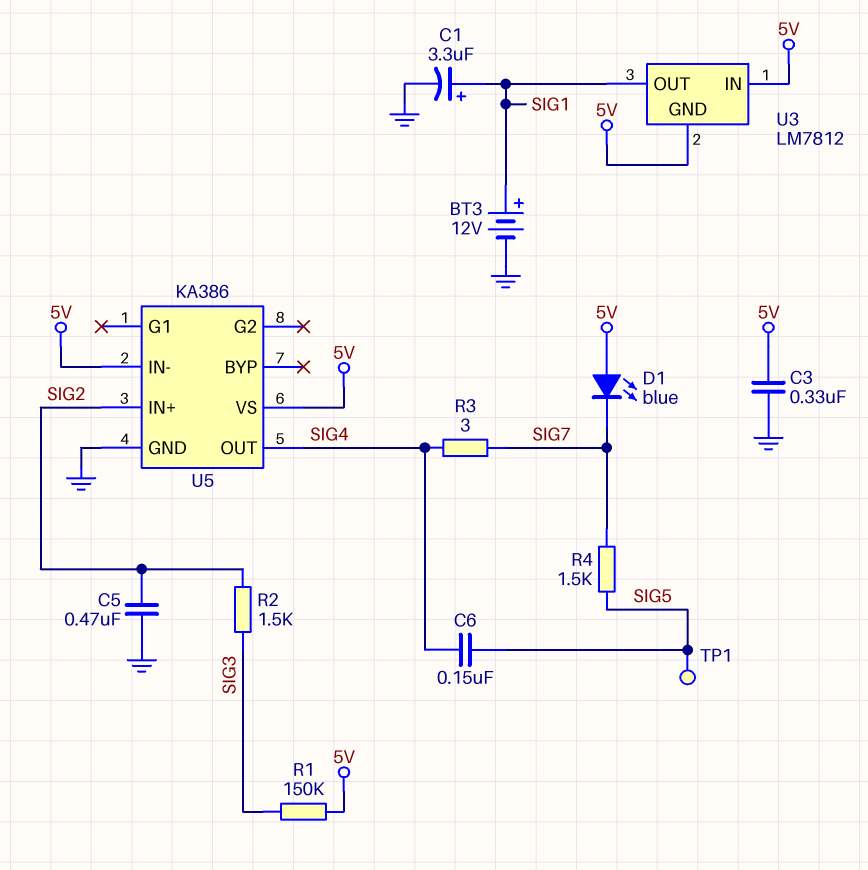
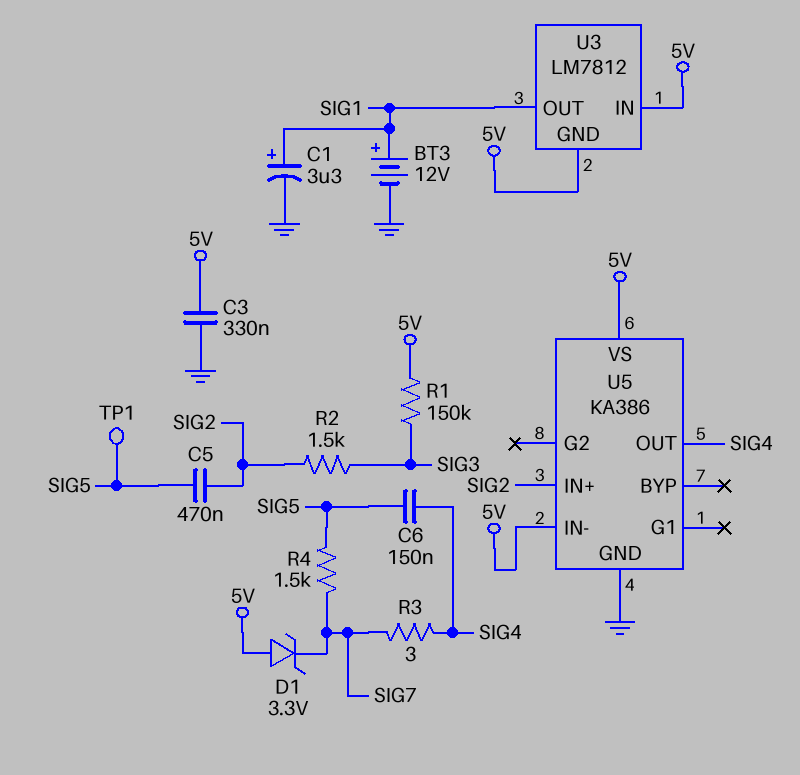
C5: 470nF (GND, SIG2) -> 470nF (SIG2, SIG5)
D1: LED blue (A 5V, K SIG7) -> zener 3.3V (A 5V, K SIG7)

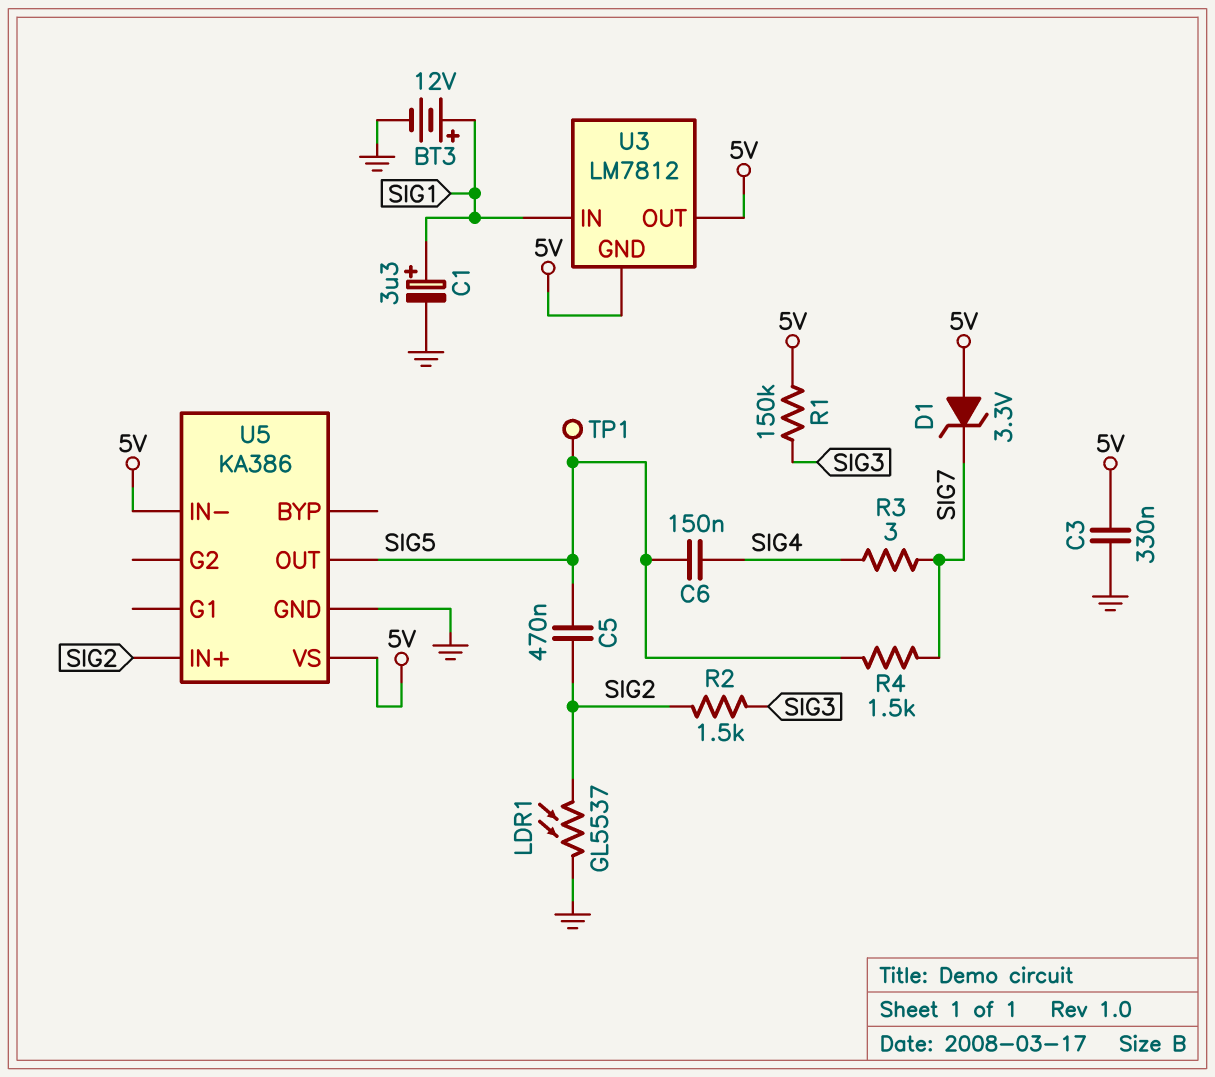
LDR1: none -> GL5537 (GND, SIG2)
U3 pin IN: 5V -> SIG1
U3 pin OUT: SIG1 -> 5V
U5 pin OUT: SIG4 -> SIG5

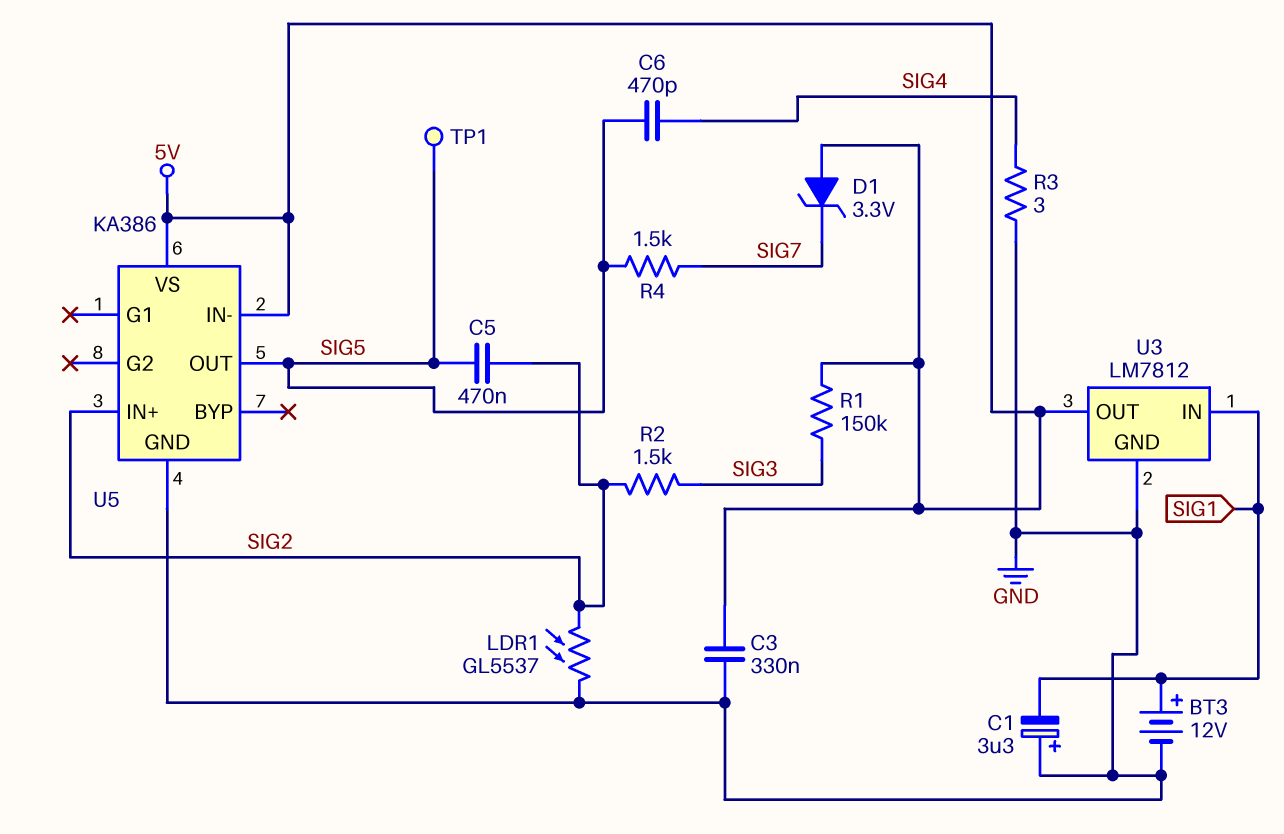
C1: 3.3uF (plus SIG1, minus GND) -> 3.3uF (plus GND, minus SIG1)
C6: 150nF (SIG4, SIG5) -> 470pF (SIG4, SIG5)
R3: 3 (SIG4, SIG7) -> 3 (GND, SIG4)
U3 pin GND: 5V -> GND

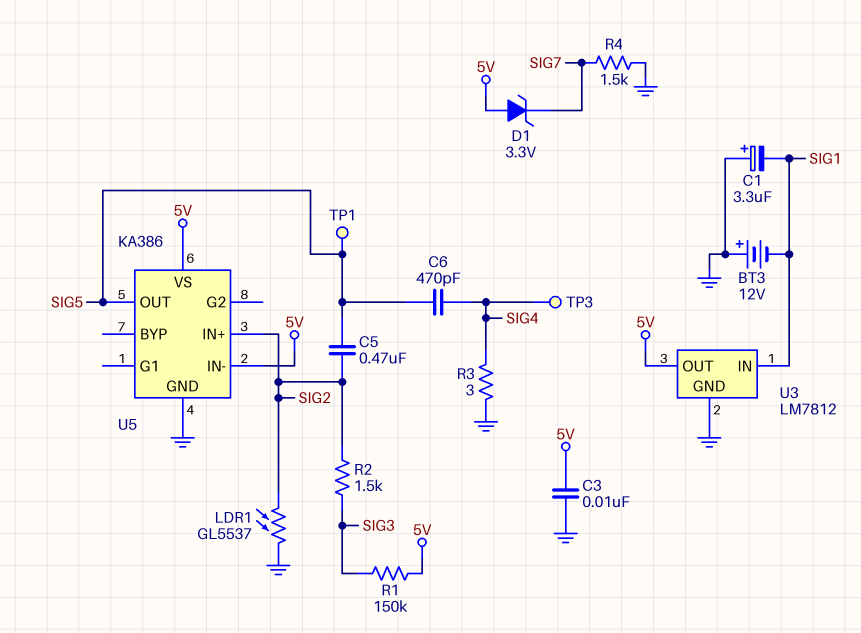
BT3: 12V (plus SIG1, minus GND) -> 12V (plus GND, minus SIG1)
C3: 330nF (5V, GND) -> 10nF (5V, GND)
R4: 1.5k (SIG5, SIG7) -> 1.5k (GND, SIG7)
TP3: none -> test point (SIG4)

